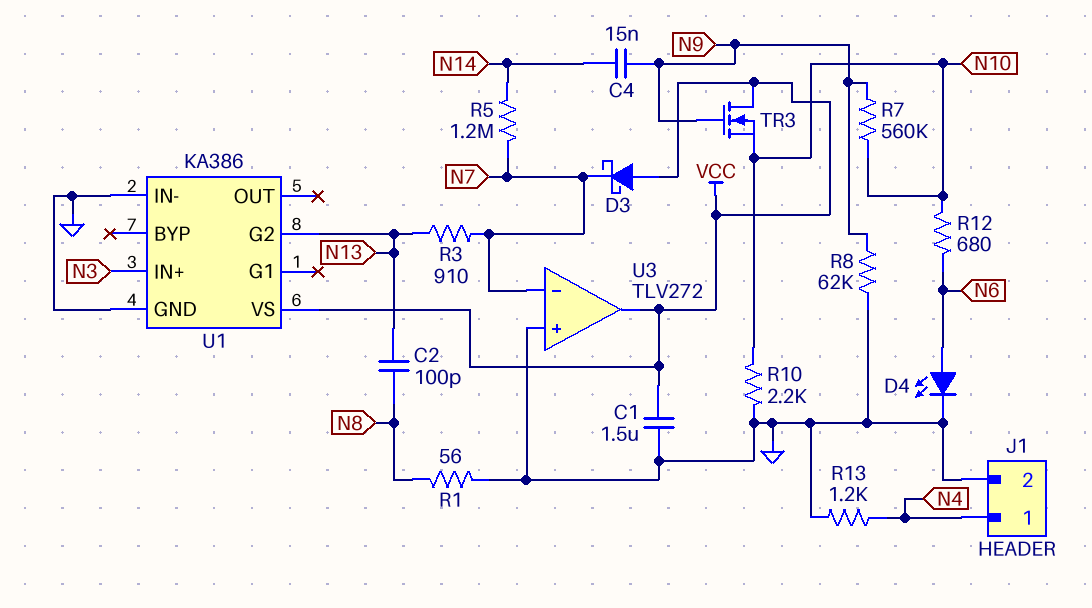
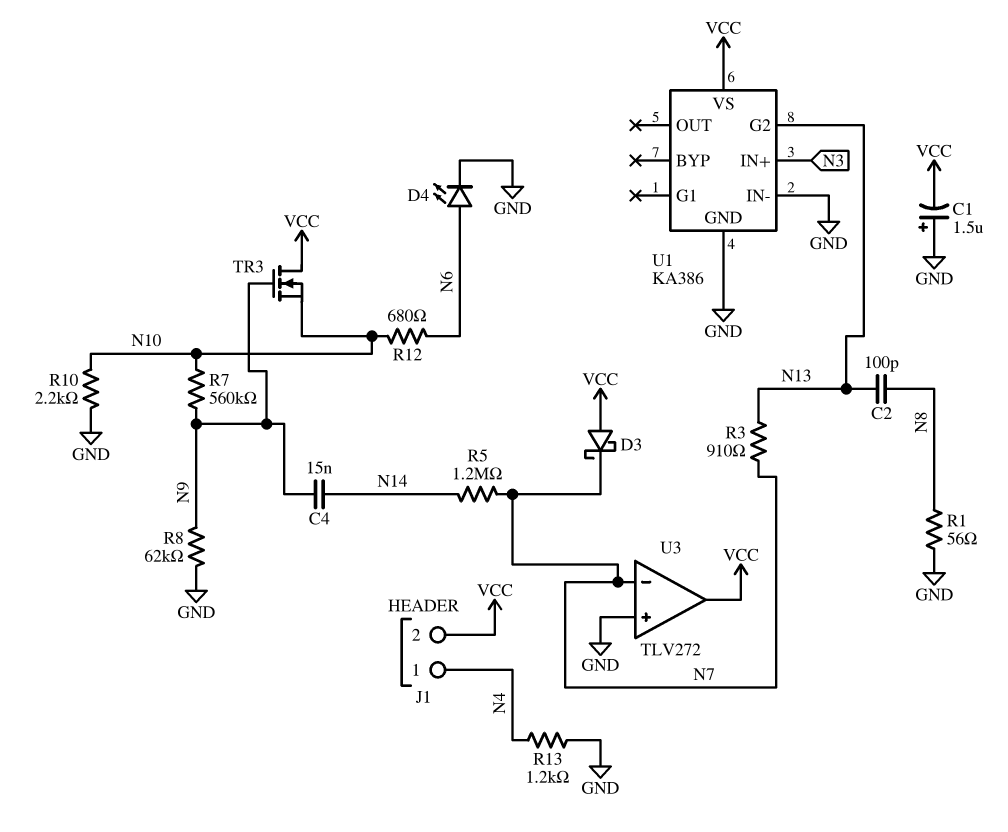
C1: 1.5uF (GND, VCC) -> 1.5uF (plus GND, minus VCC)
J1 pin 2: GND -> VCC

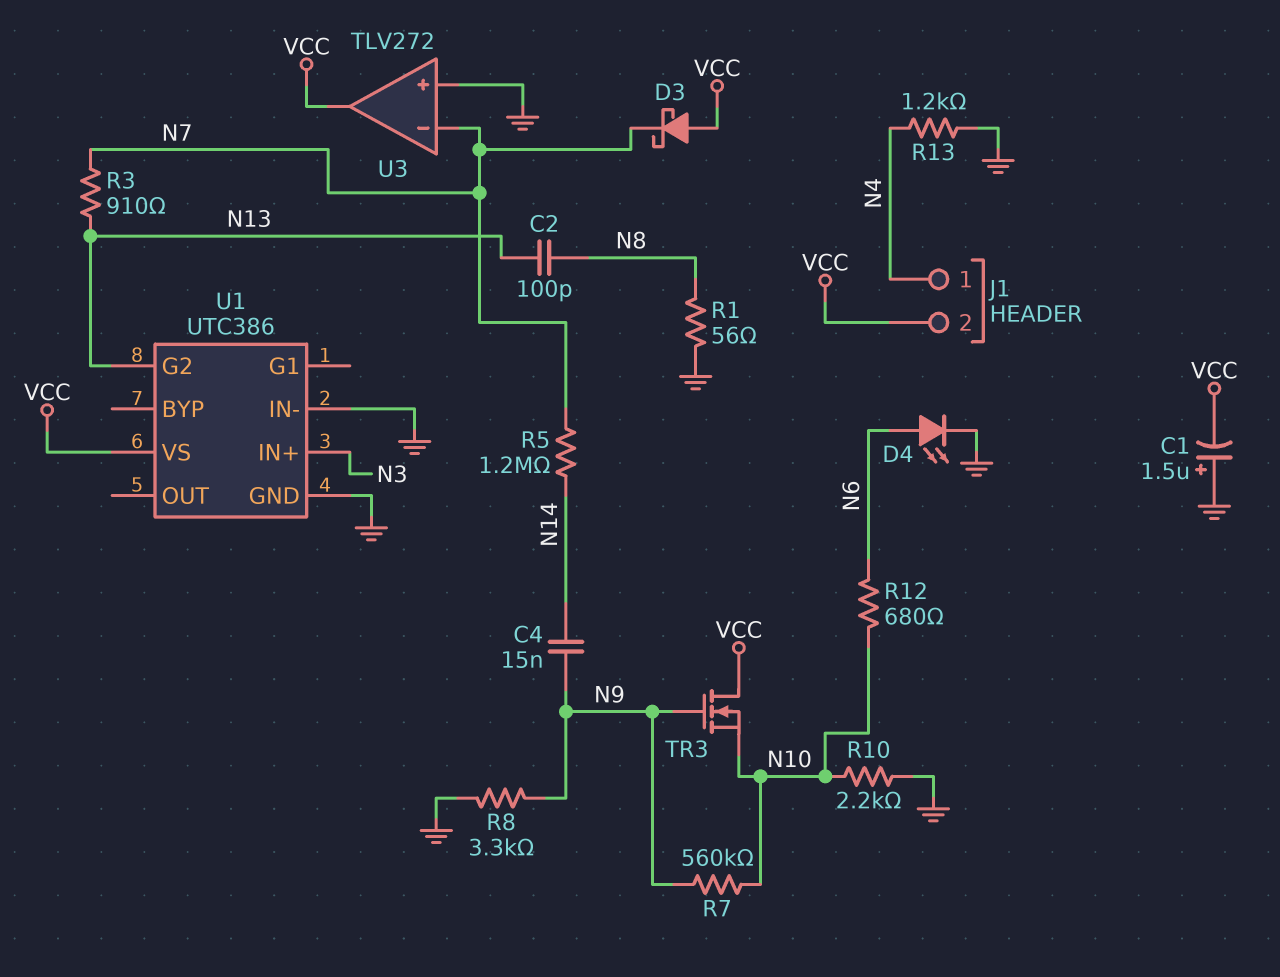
R8: 62k (GND, N9) -> 3.3k (GND, N9)
U1: KA386 -> UTC386

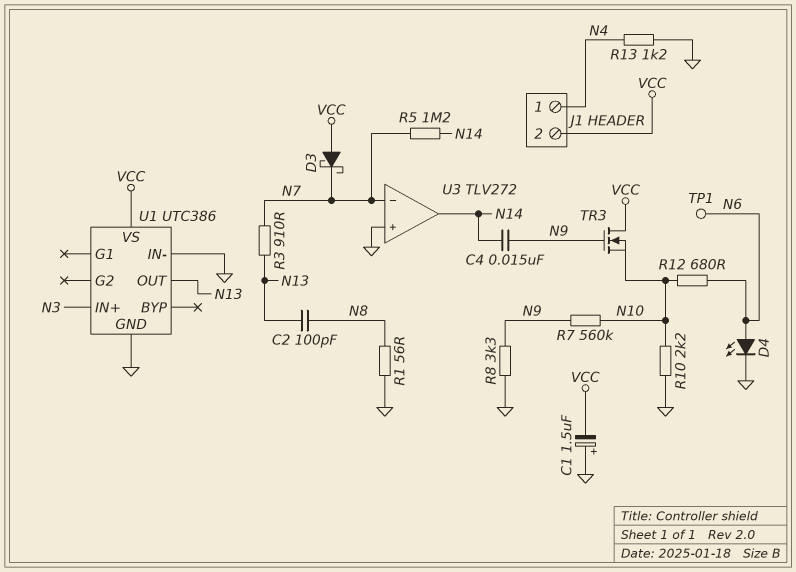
TP1: none -> test point (N6)
U1 pin G2: N13 -> none
U1 pin OUT: none -> N13
U3 pin out: VCC -> N14

